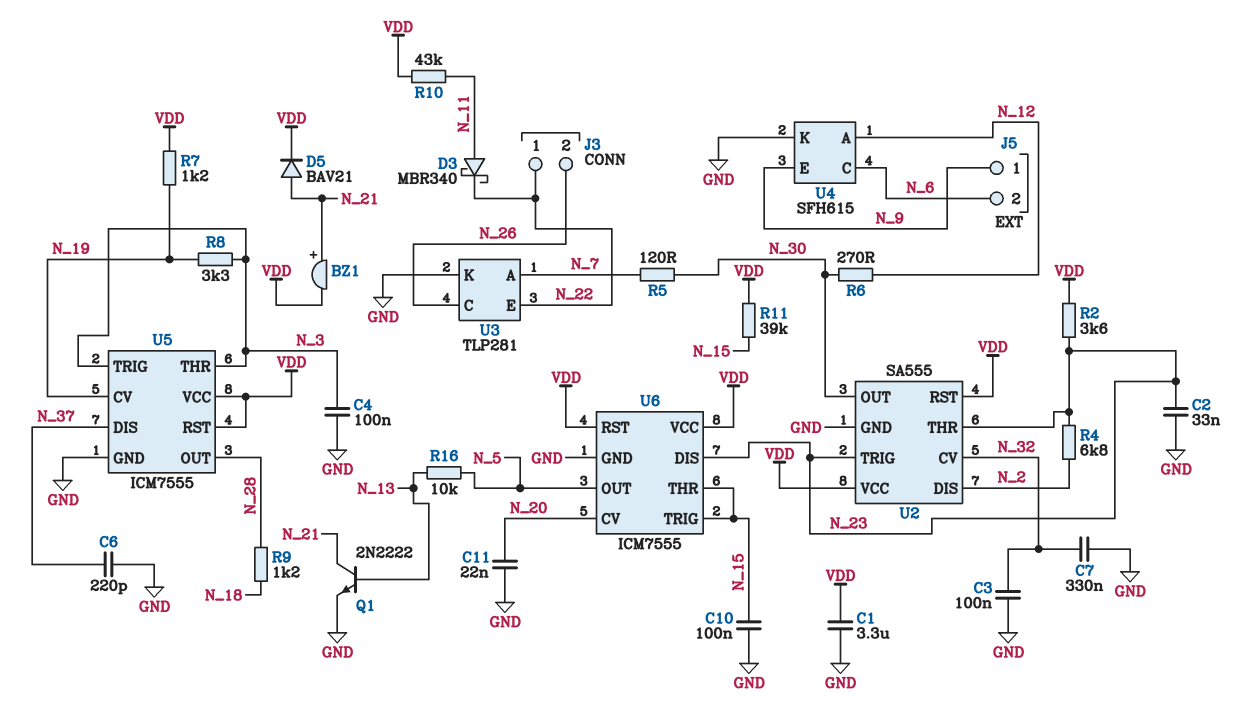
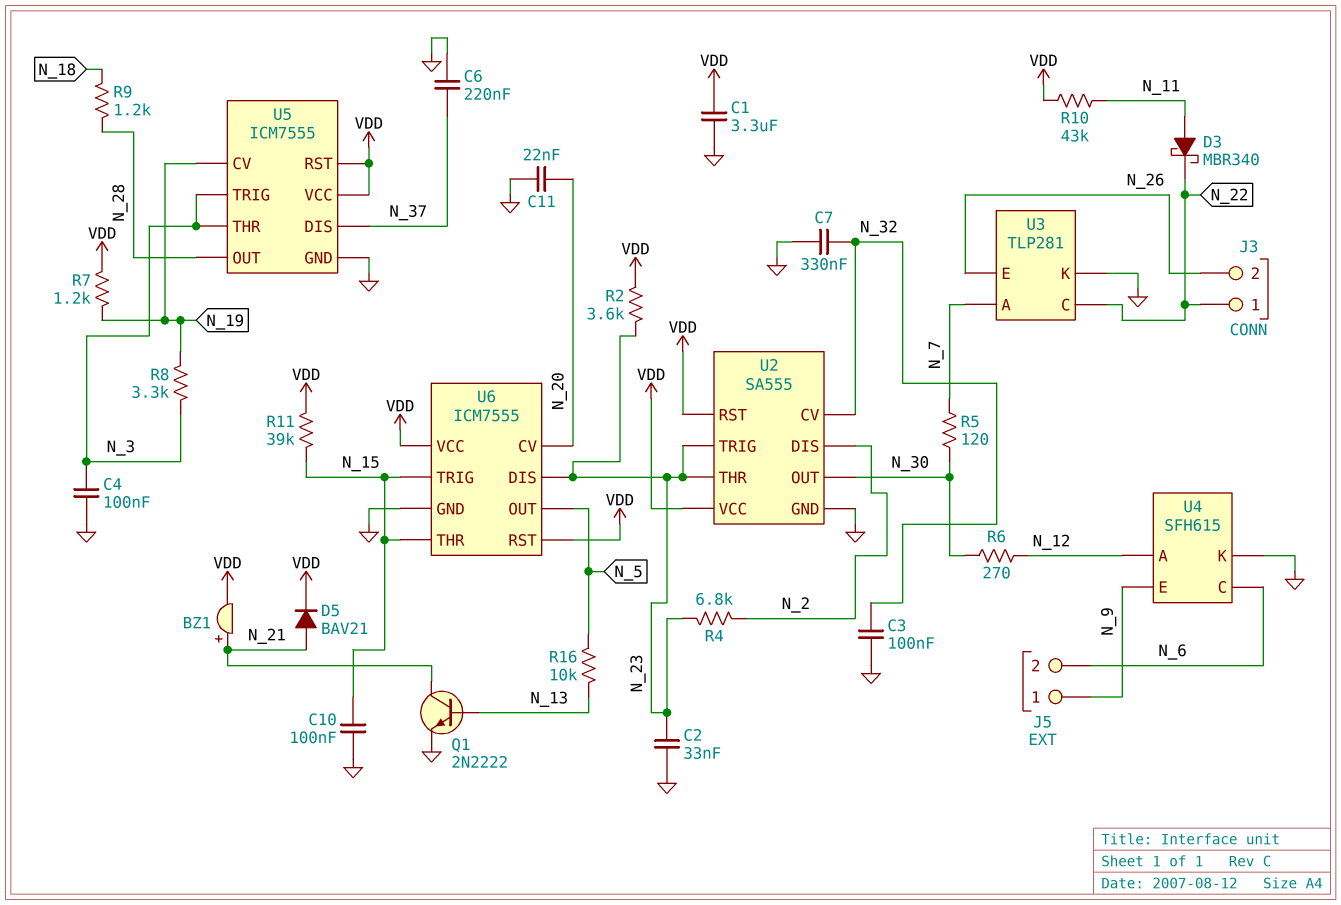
C6: 220pF (GND, N_37) -> 220nF (GND, N_37)
U3 pin C: N_26 -> N_22
U3 pin E: N_22 -> N_26

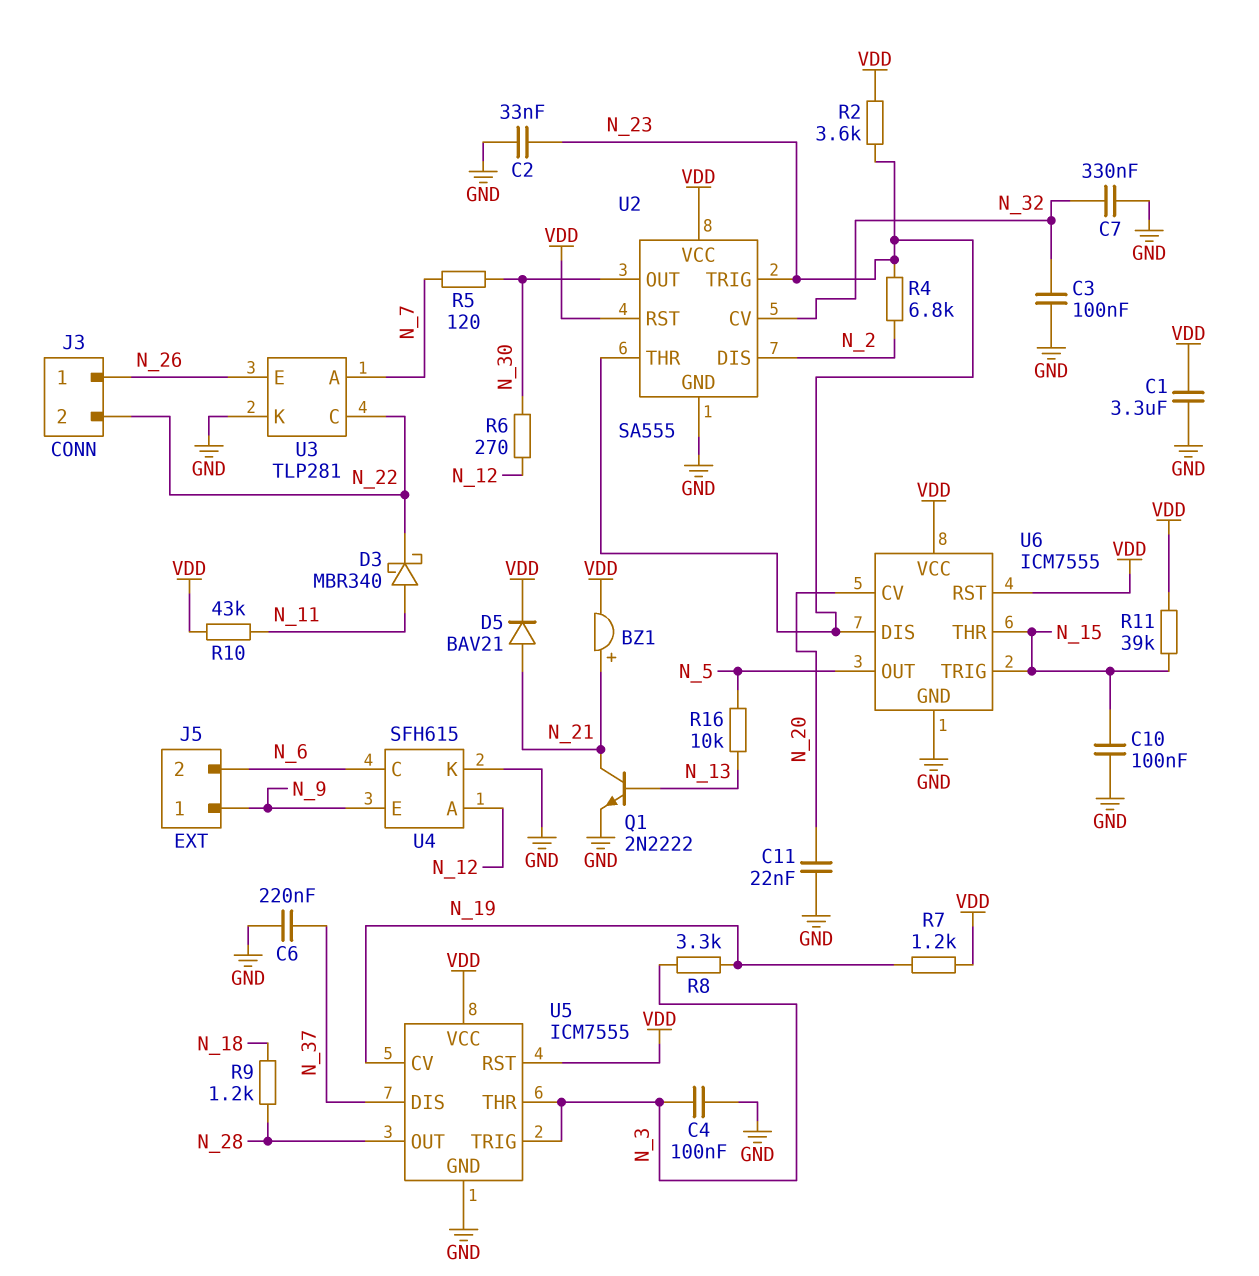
J3 pin 1: N_22 -> N_26
J3 pin 2: N_26 -> N_22

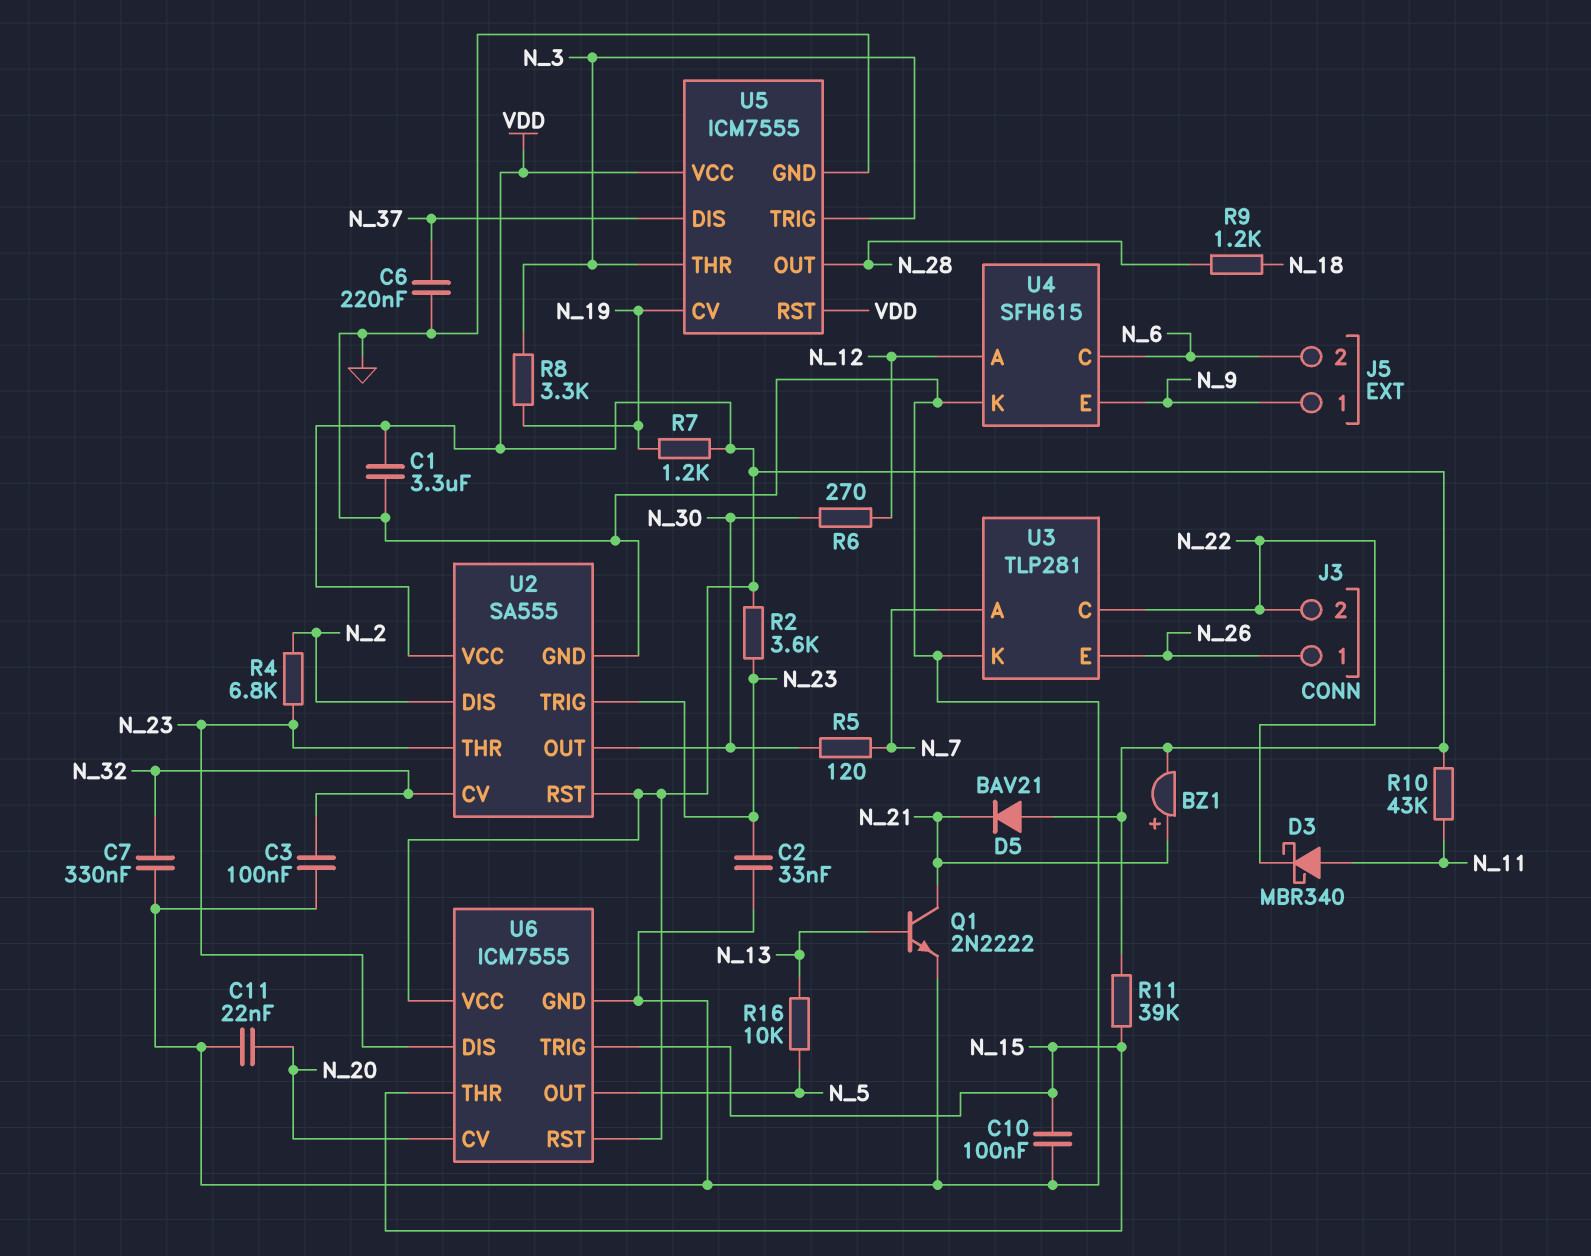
C4: 100nF (GND, N_3) -> none
D5: diode BAV21 (A N_21, K VDD) -> diode BAV21 (A VDD, K N_21)

